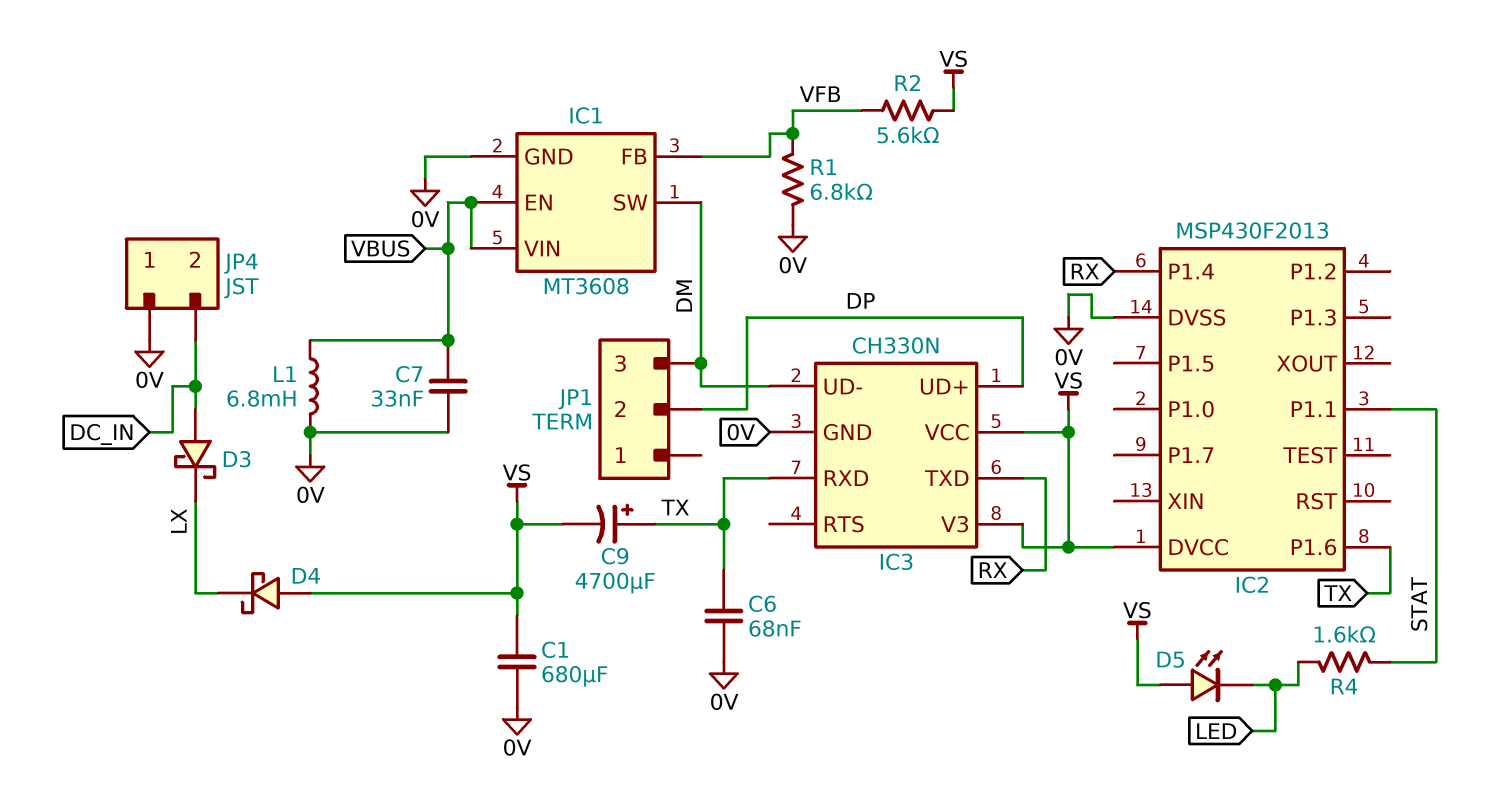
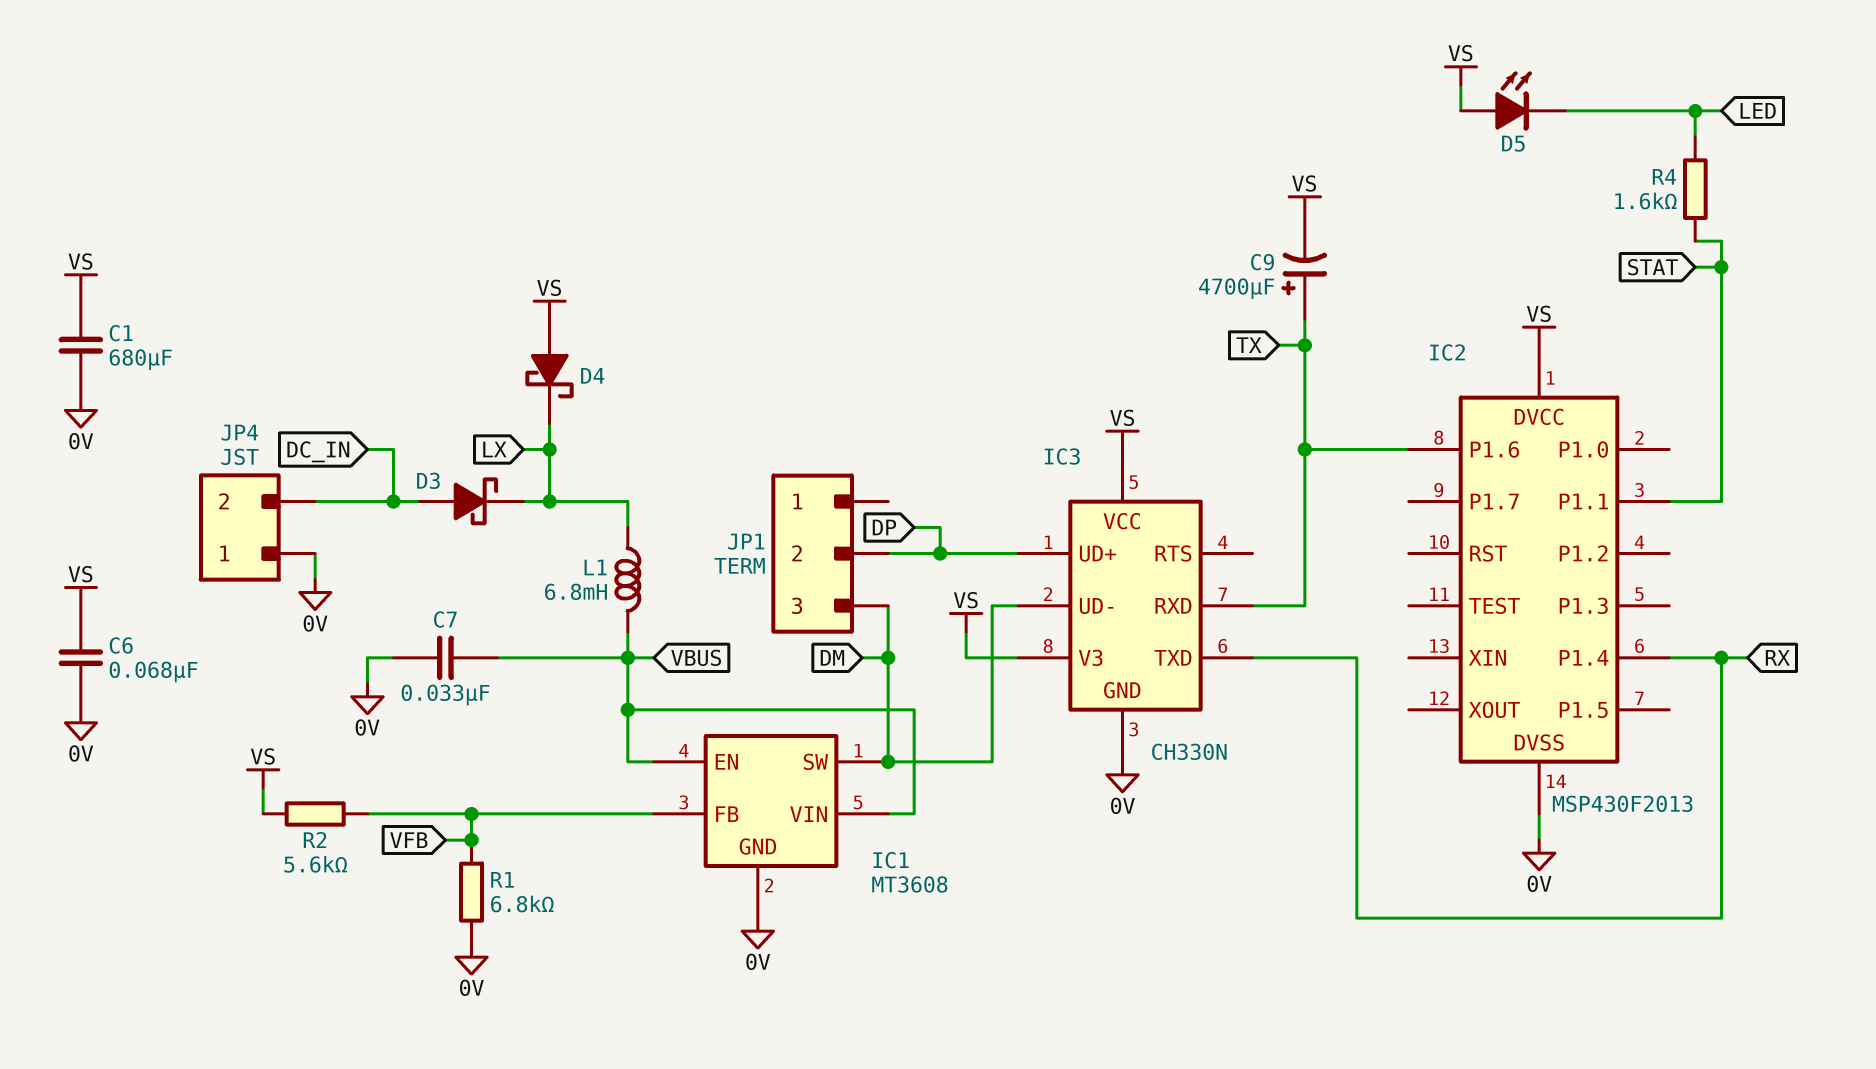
C6: 68nF (0V, TX) -> 68nF (0V, VS)
L1: 6.8mH (0V, VBUS) -> 6.8mH (LX, VBUS)

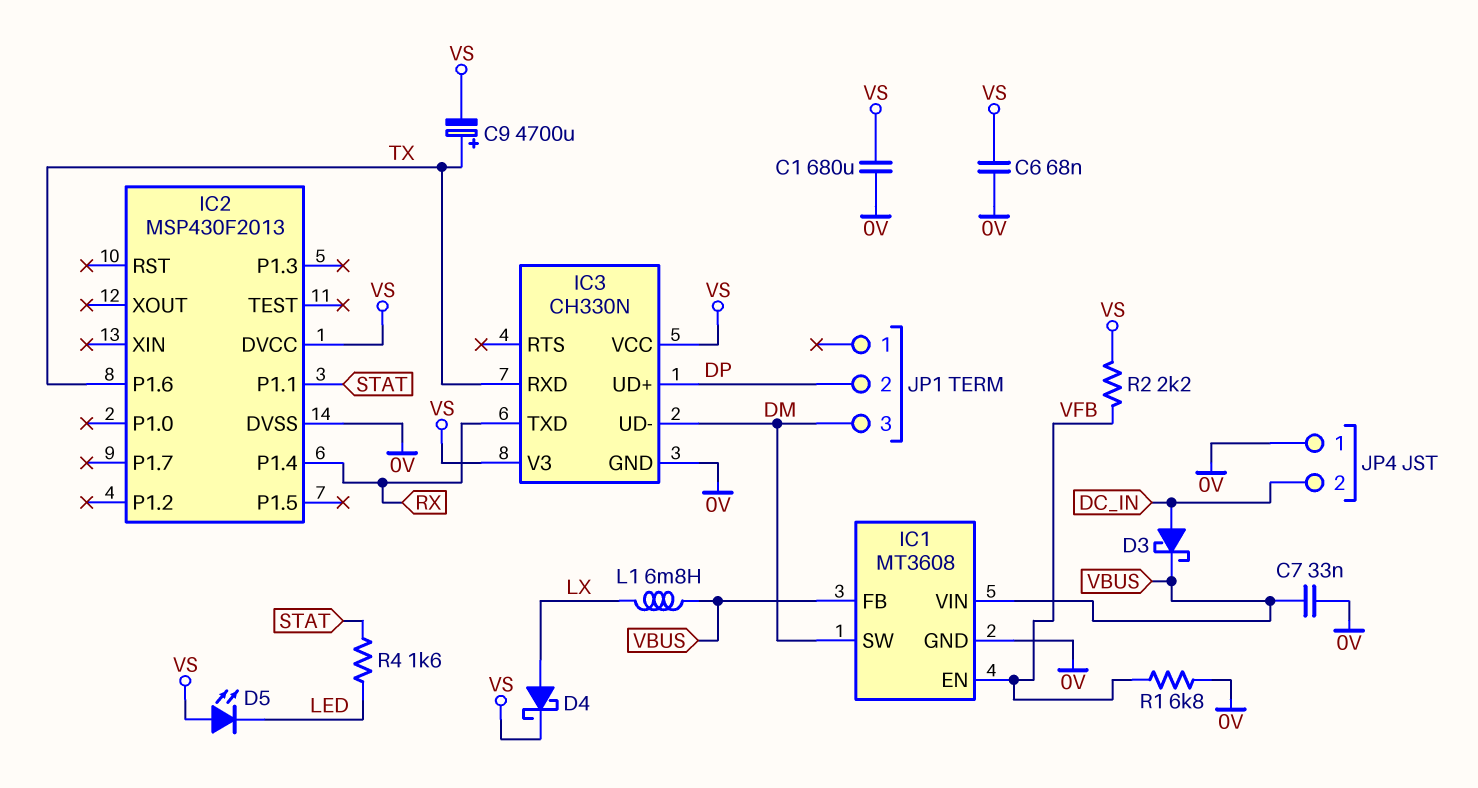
D3: schottky (A DC_IN, K LX) -> schottky (A DC_IN, K VBUS)
D4: schottky (A VS, K LX) -> schottky (A LX, K VS)
IC1 pin EN: VBUS -> VFB
IC1 pin FB: VFB -> VBUS
R2: 5.6k (VFB, VS) -> 2.2k (VFB, VS)

